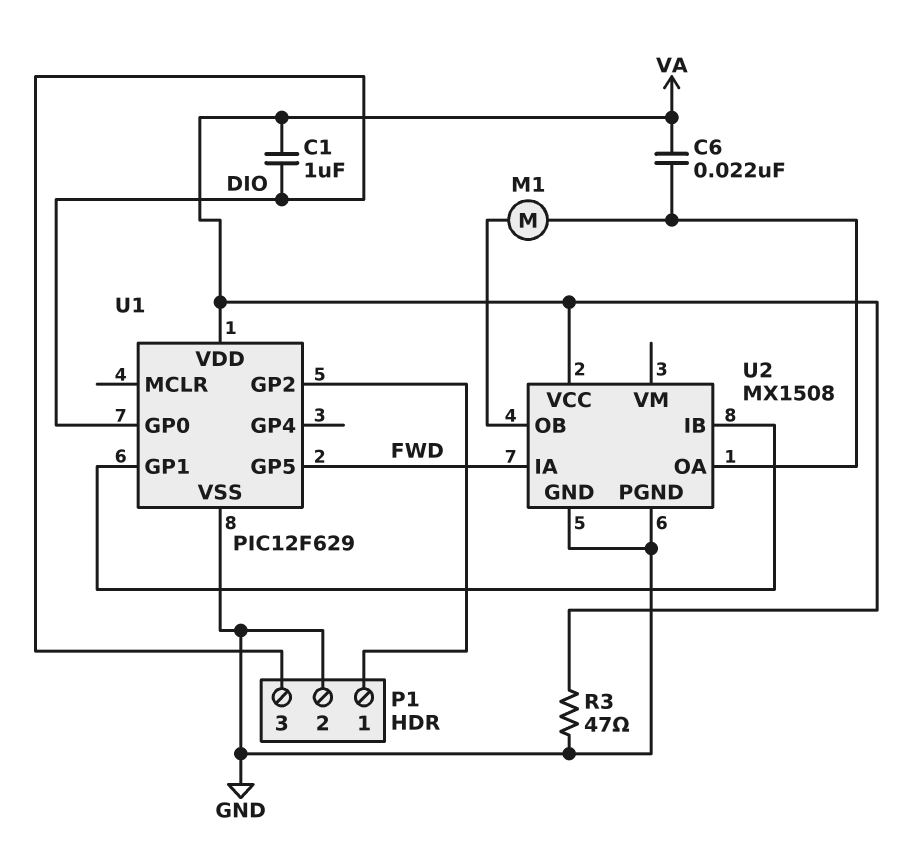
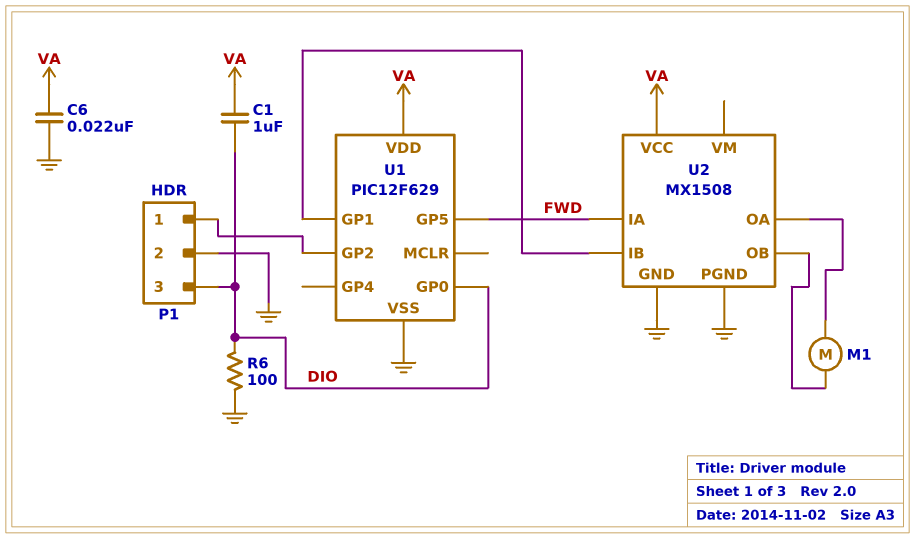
C6: 22nF (U2/OA, VA) -> 22nF (GND, VA)
R3: 47 (GND, VA) -> none
R6: none -> 100 (DIO, GND)

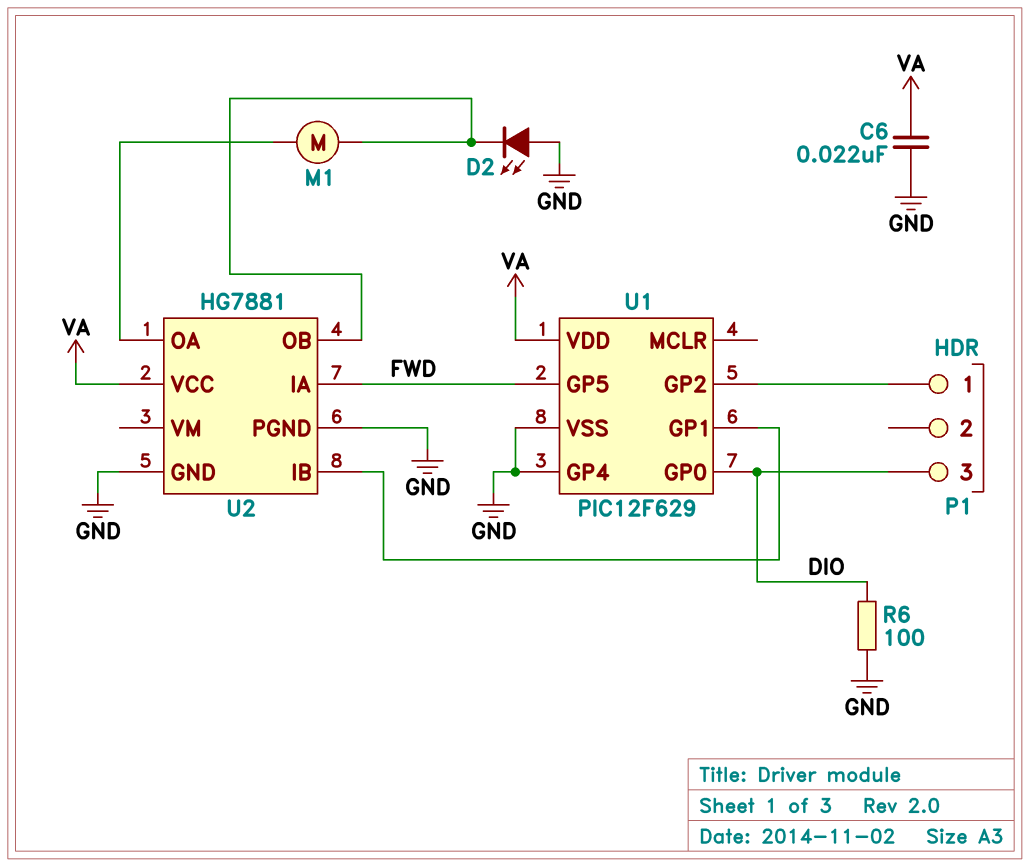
C1: 1uF (DIO, VA) -> none
D2: none -> LED (A GND, K U2/OB)
P1 pin 2: GND -> none
U1 pin GP4: none -> GND
U2: MX1508 -> HG7881

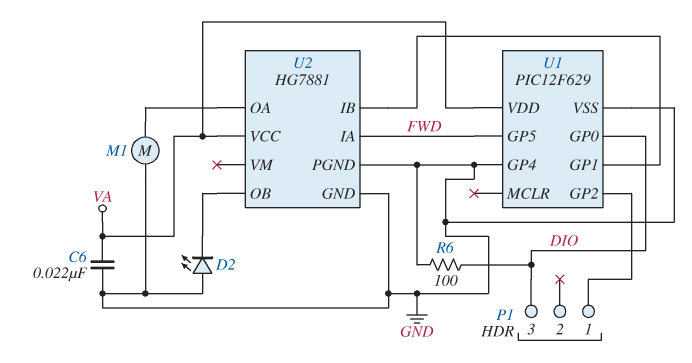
M1: motor (U2/OA, U2/OB) -> motor (GND, U2/OA)

